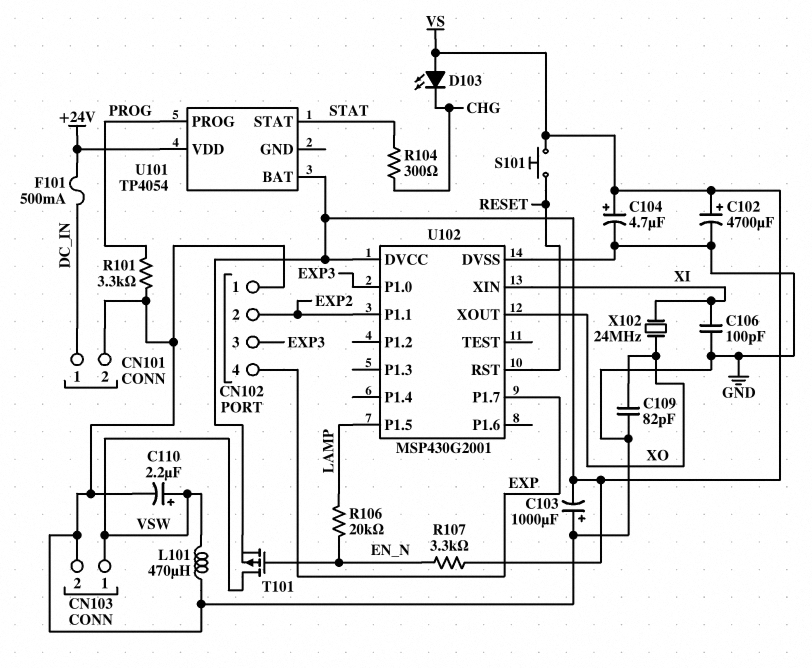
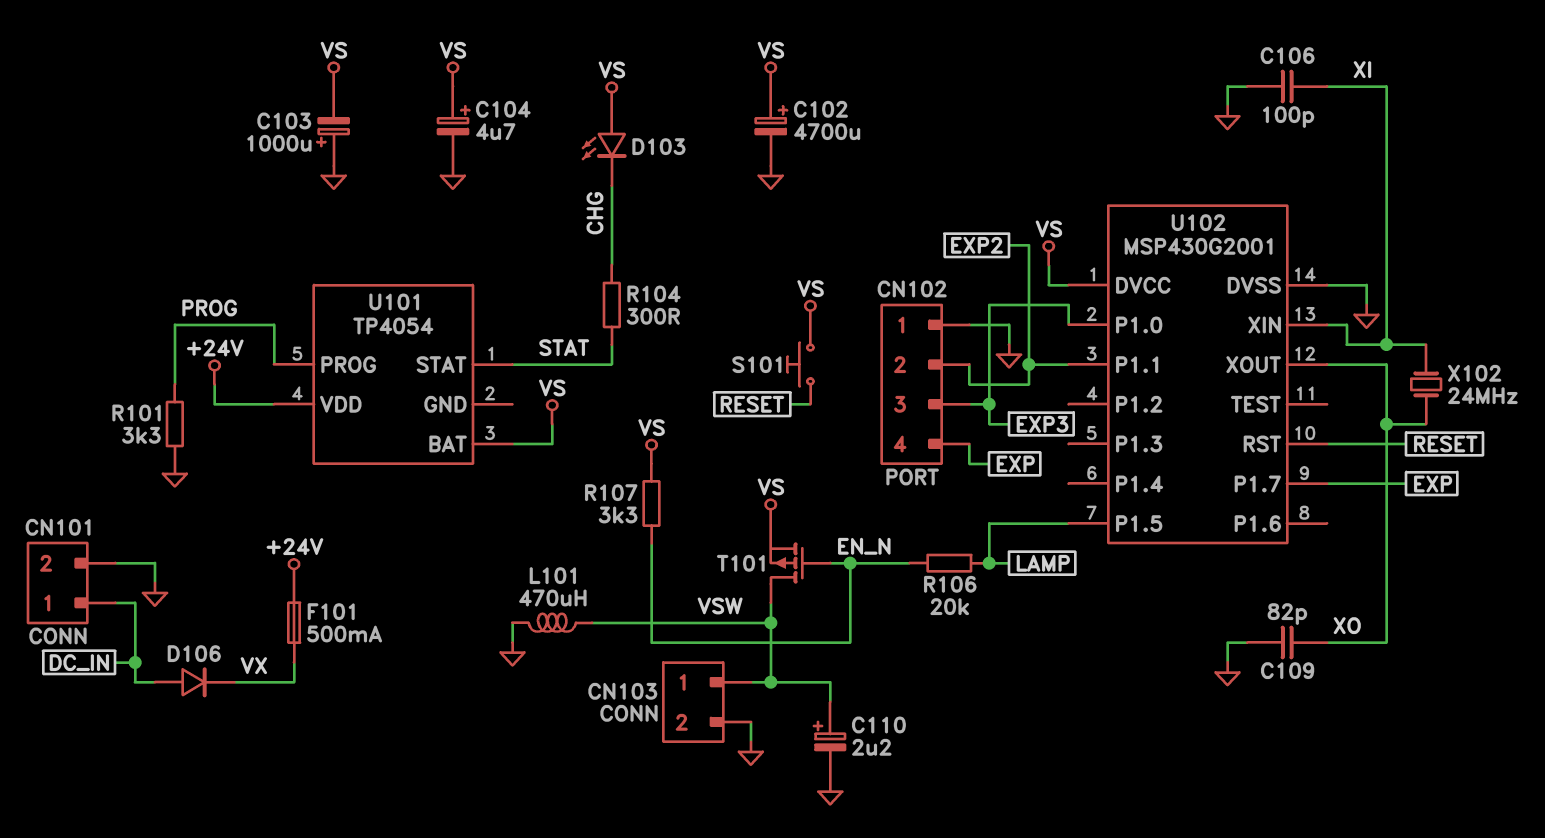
D106: none -> diode (A DC_IN, K VX)
F101: 500mA (+24V, DC_IN) -> 500mA (+24V, VX)

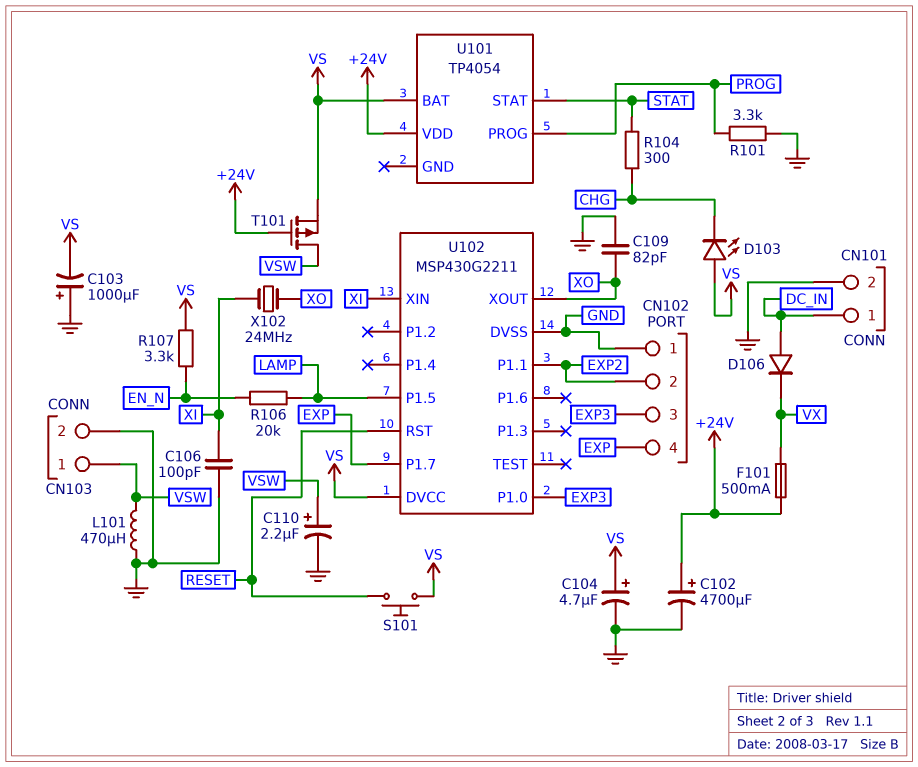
C102: 4700uF (plus VS, minus GND) -> 4700uF (plus +24V, minus GND)
T101: PMOS (G EN_N, D VSW, S VS) -> PMOS (G +24V, D VSW, S VS)
U102: MSP430G2001 -> MSP430G2211

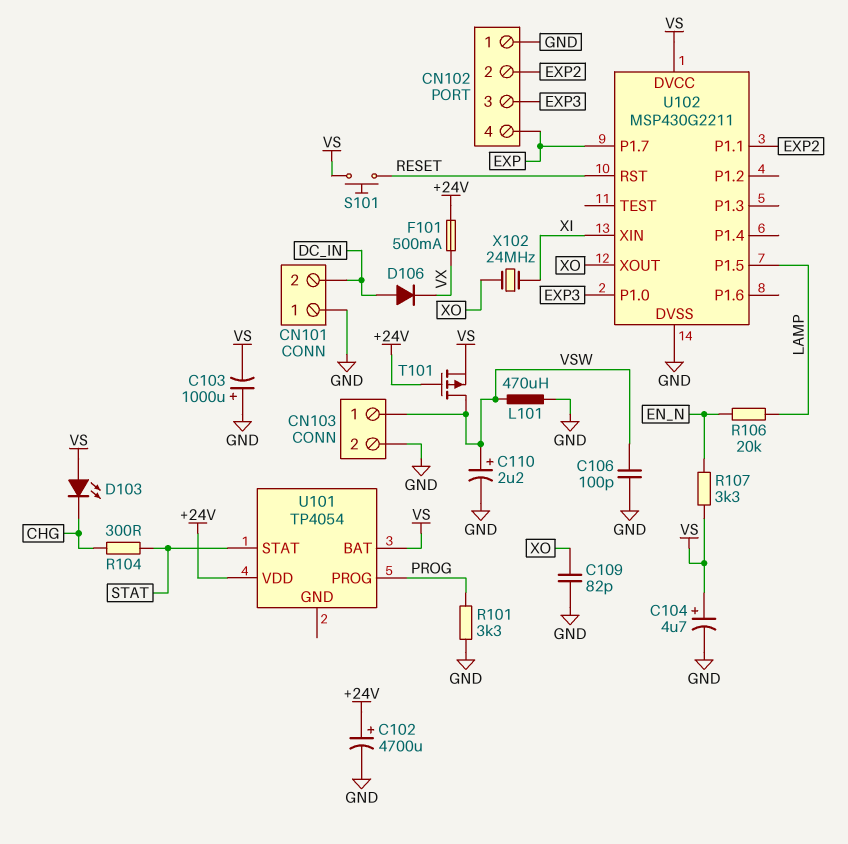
C106: 100pF (GND, XI) -> 100pF (GND, VSW)
CN101 pin 1: DC_IN -> GND
CN101 pin 2: GND -> DC_IN

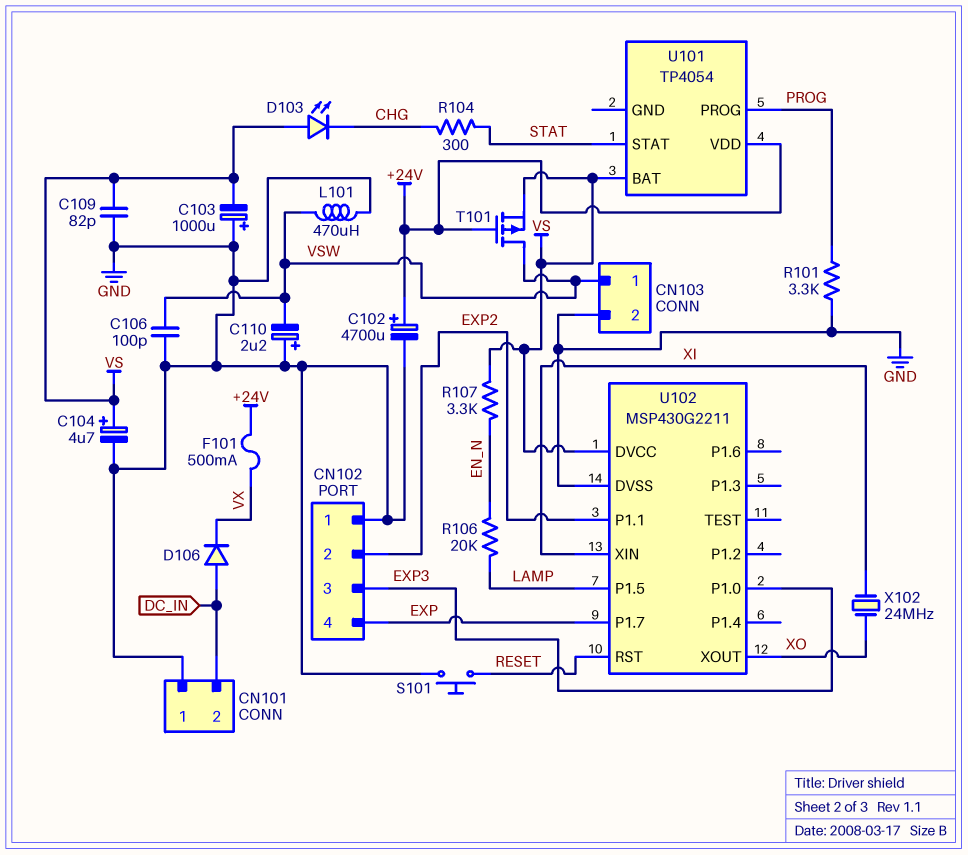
C109: 82pF (GND, XO) -> 82pF (GND, VS)
C110: 2.2uF (plus VSW, minus GND) -> 2.2uF (plus GND, minus VSW)
S101: button (RESET, VS) -> button (GND, RESET)

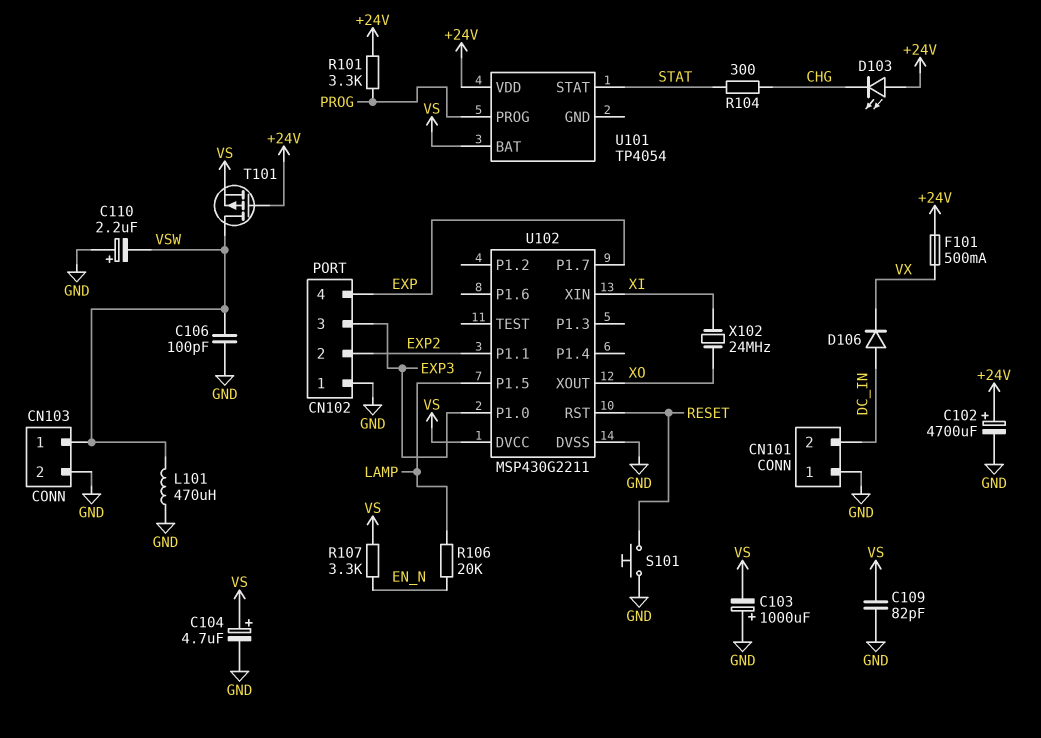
D103: LED (A VS, K CHG) -> LED (A +24V, K CHG)
R101: 3.3k (GND, PROG) -> 3.3k (+24V, PROG)

